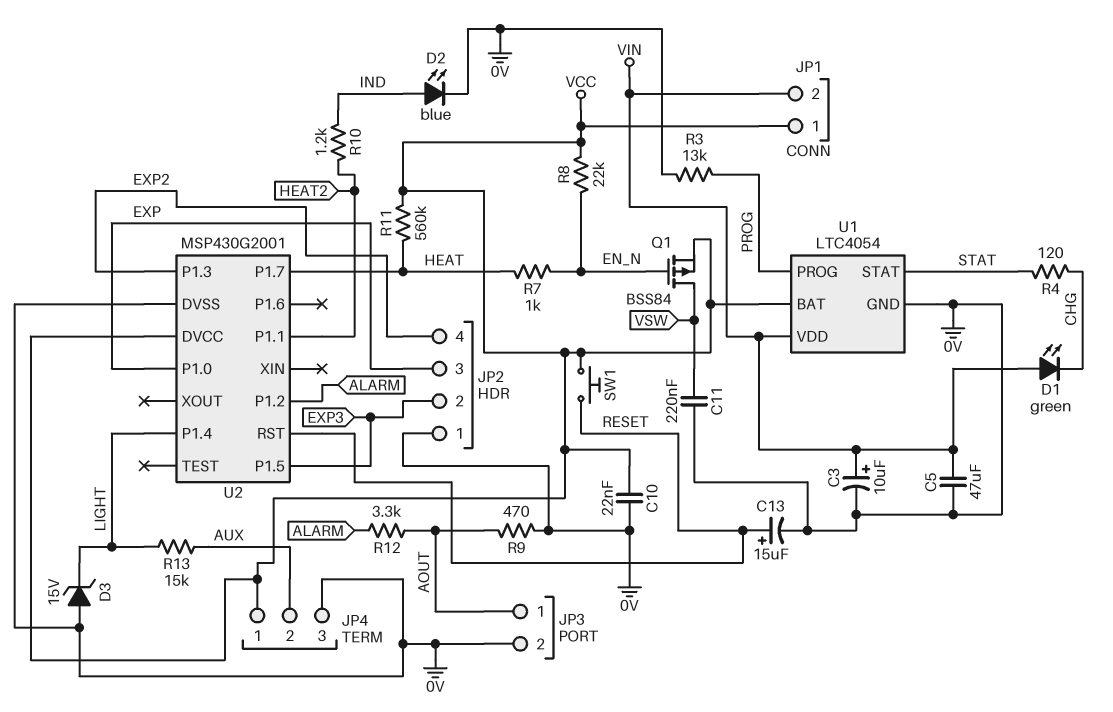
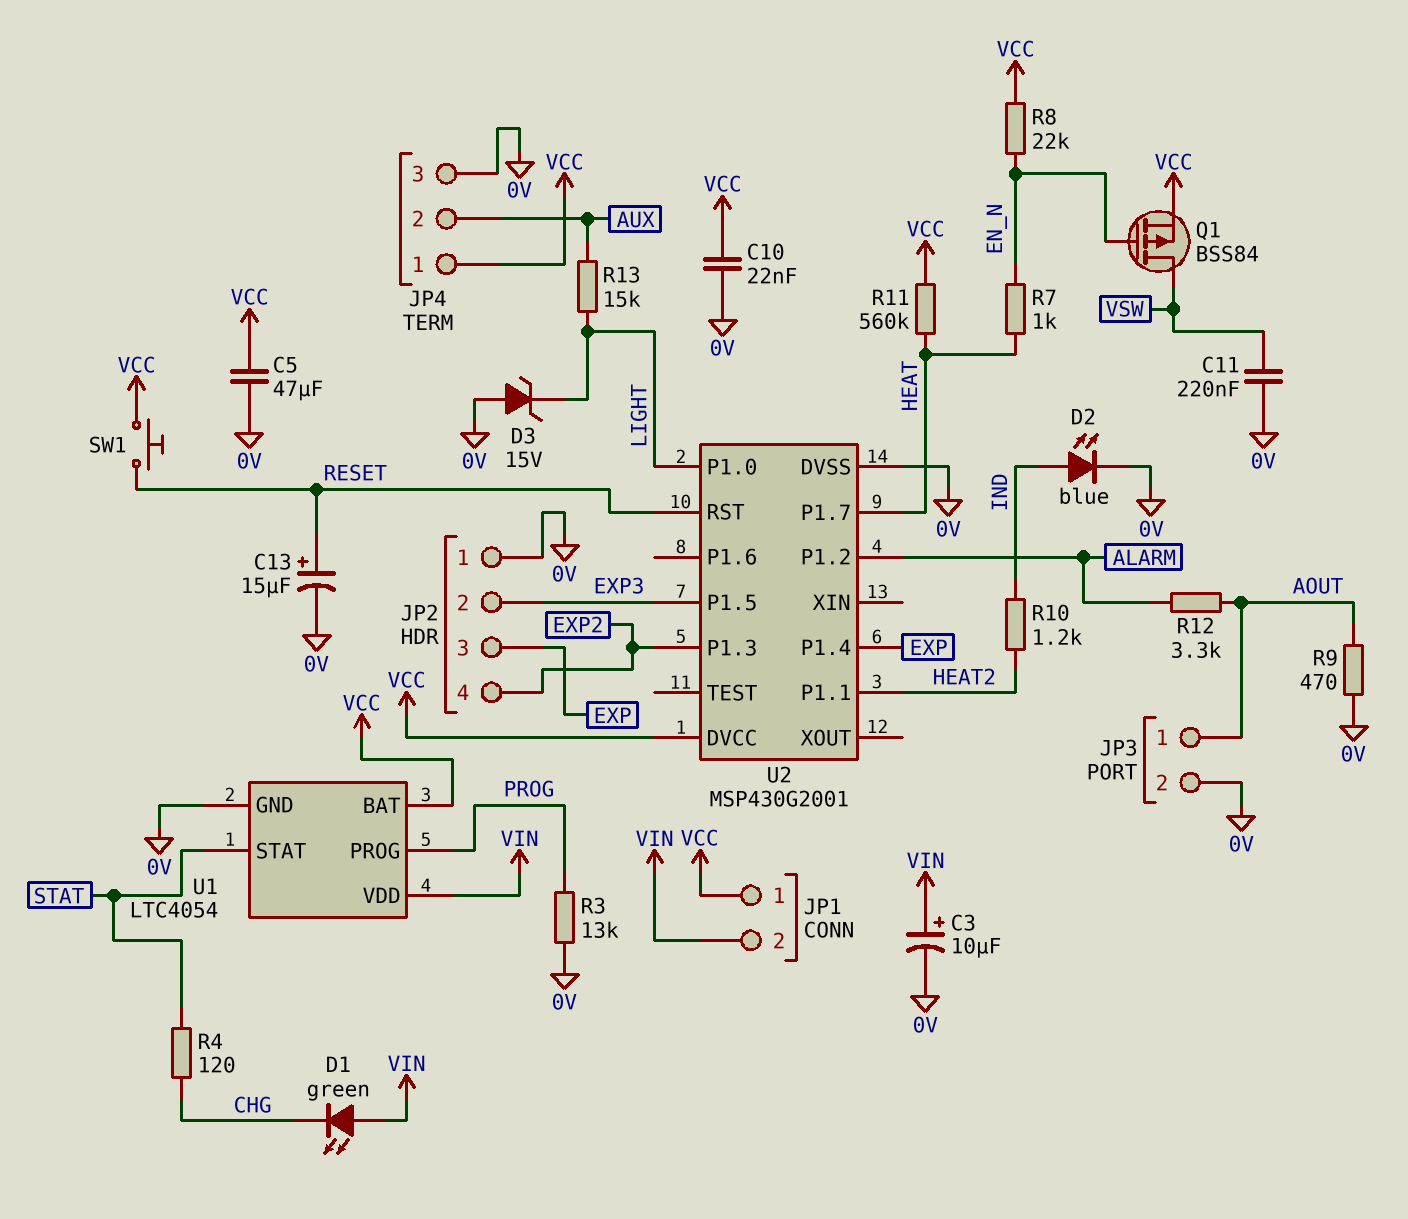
C5: 47uF (0V, VIN) -> 47uF (0V, VCC)
U2 pin P1.0: EXP -> LIGHT
U2 pin P1.4: LIGHT -> EXP

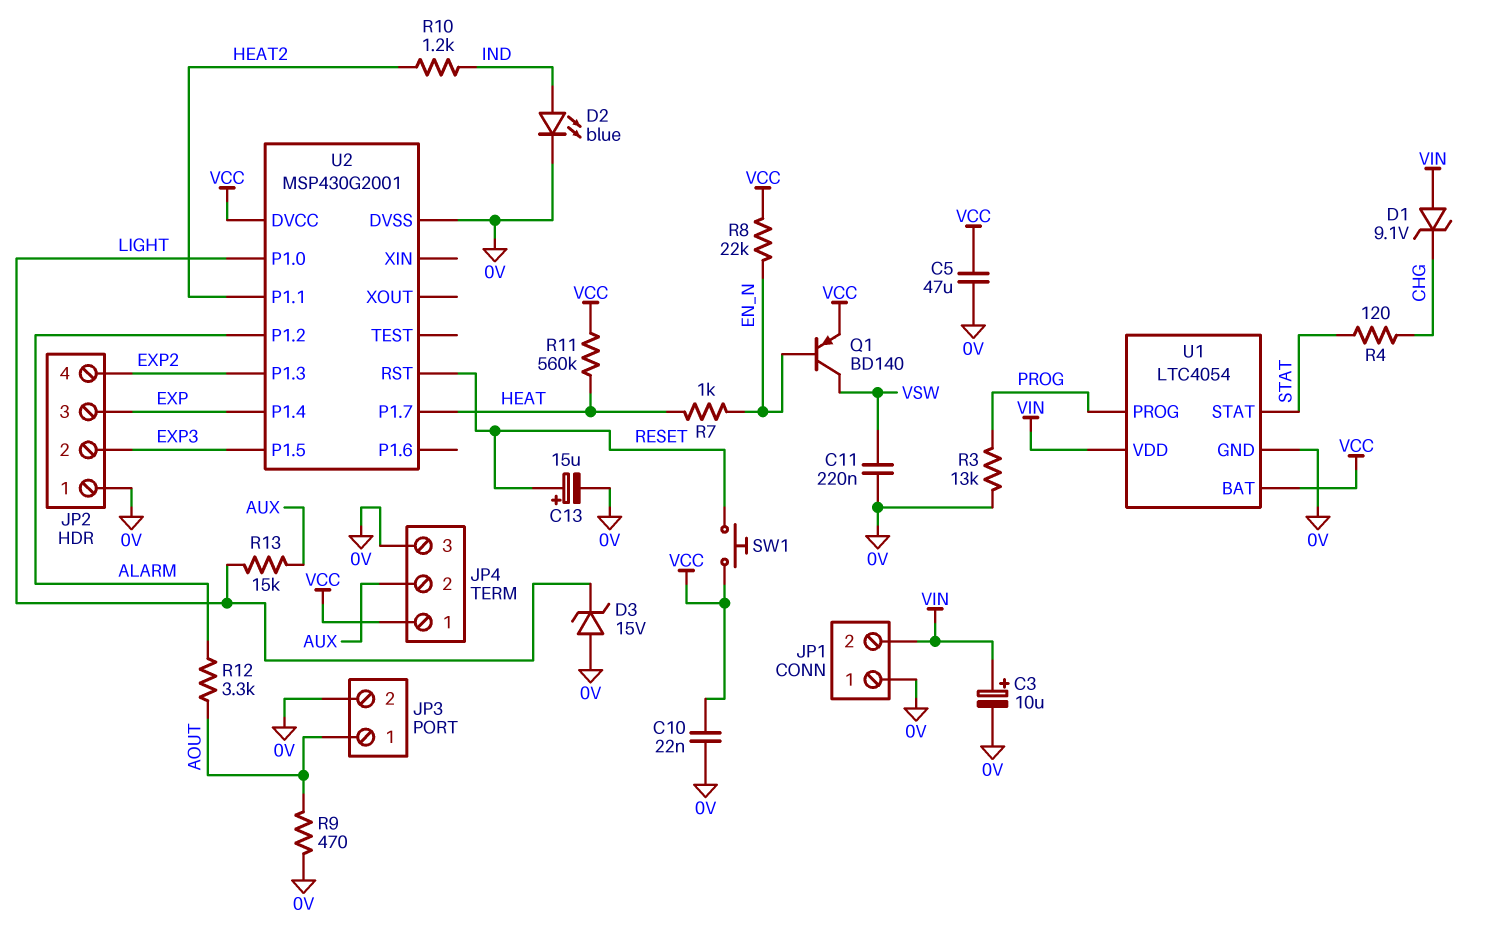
D1: LED green (A VIN, K CHG) -> zener 9.1V (A VIN, K CHG)
JP1 pin 1: VCC -> 0V
Q1: PMOS BSS84 (G EN_N, D VSW, S VCC) -> PNP BD140 (B EN_N, C VSW, E VCC)

